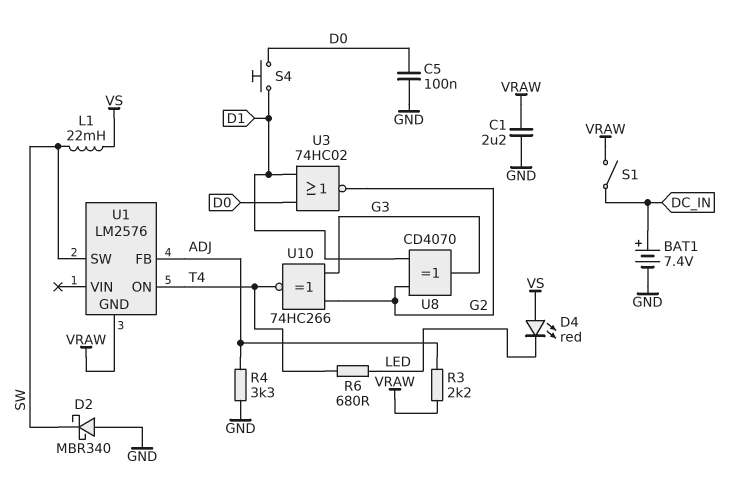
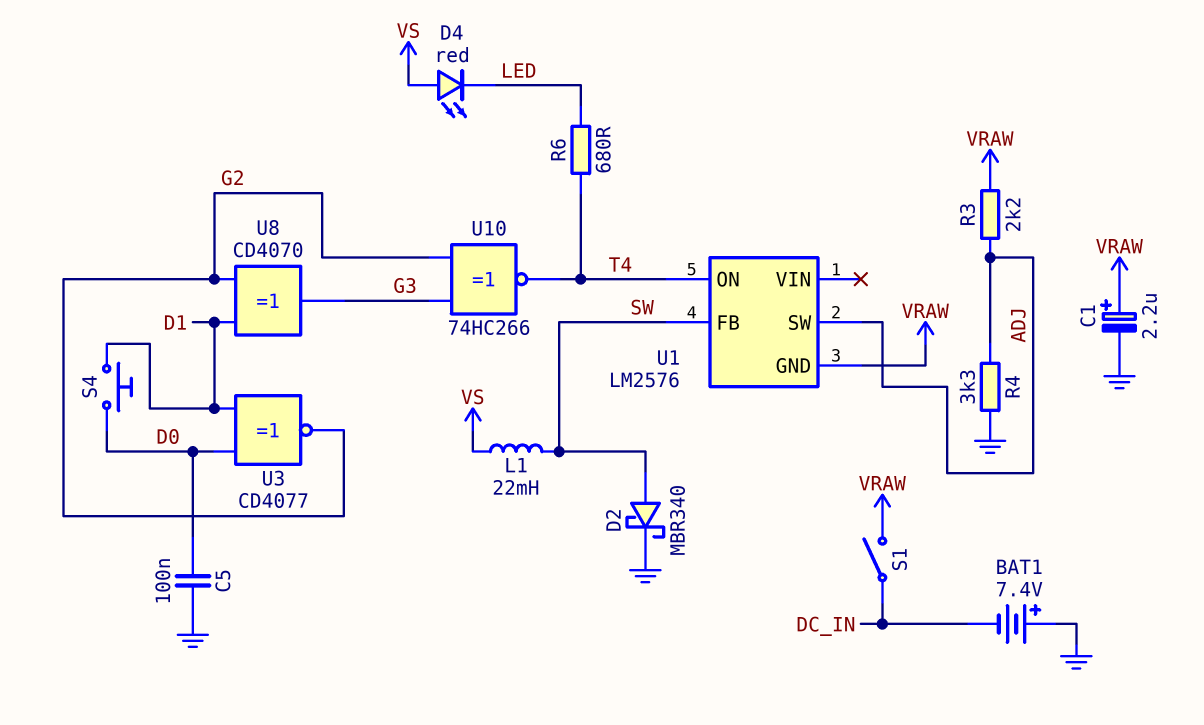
BAT1: 7.4V (plus DC_IN, minus GND) -> 7.4V (plus GND, minus DC_IN)
C1: 2.2uF (GND, VRAW) -> 2.2uF (plus VRAW, minus GND)
D2: schottky MBR340 (A GND, K SW) -> schottky MBR340 (A SW, K GND)
U1 pin FB: ADJ -> SW
U1 pin SW: SW -> ADJ
U3: NOR 74HC02 (in D0, in D1, out G2) -> XNOR CD4077 (in D0, in D1, out G2)

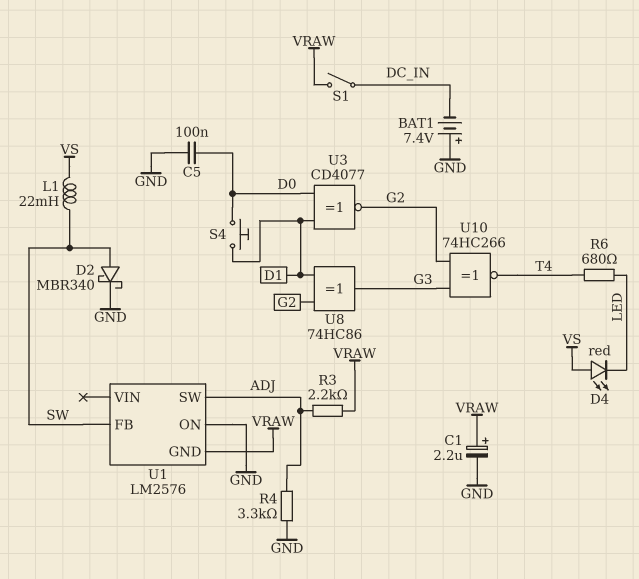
U1 pin ON: T4 -> GND
U8: XOR CD4070 (in D1, in G2, out G3) -> XOR 74HC86 (in D1, in G2, out G3)

